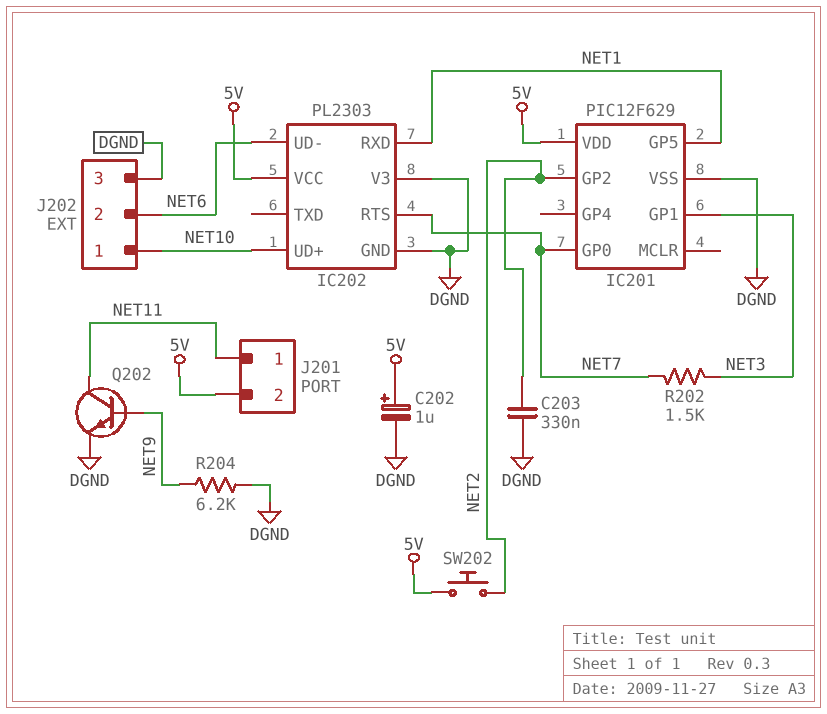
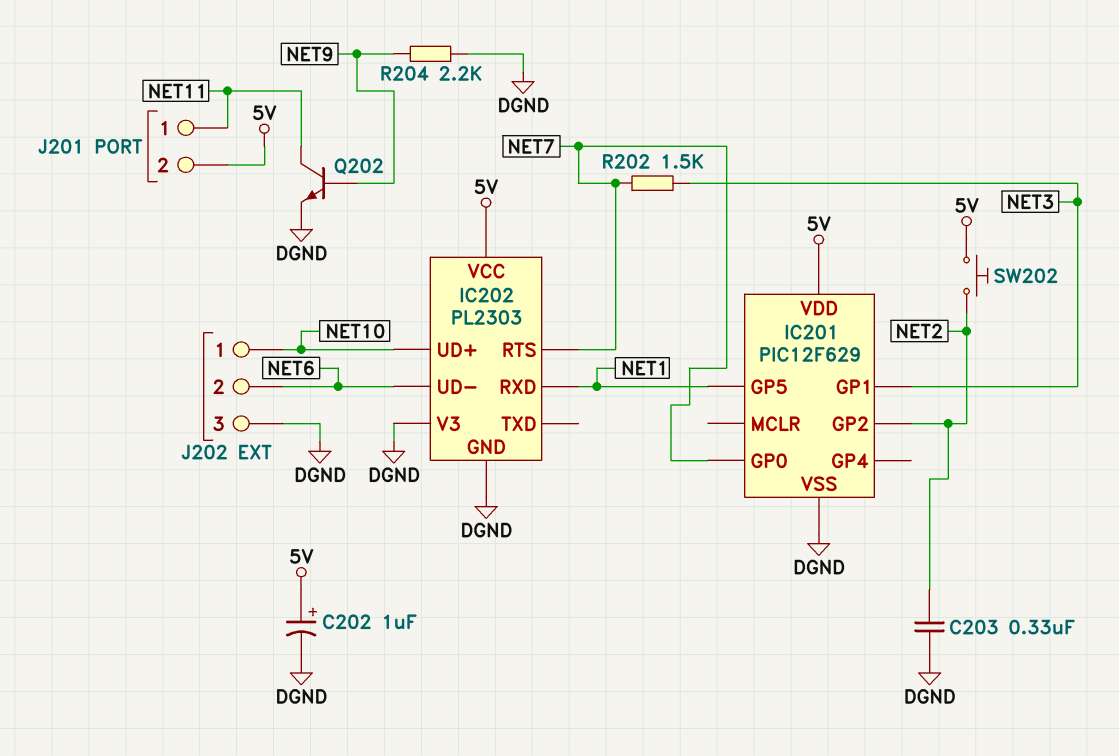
R204: 6.2k (DGND, NET9) -> 2.2k (DGND, NET9)

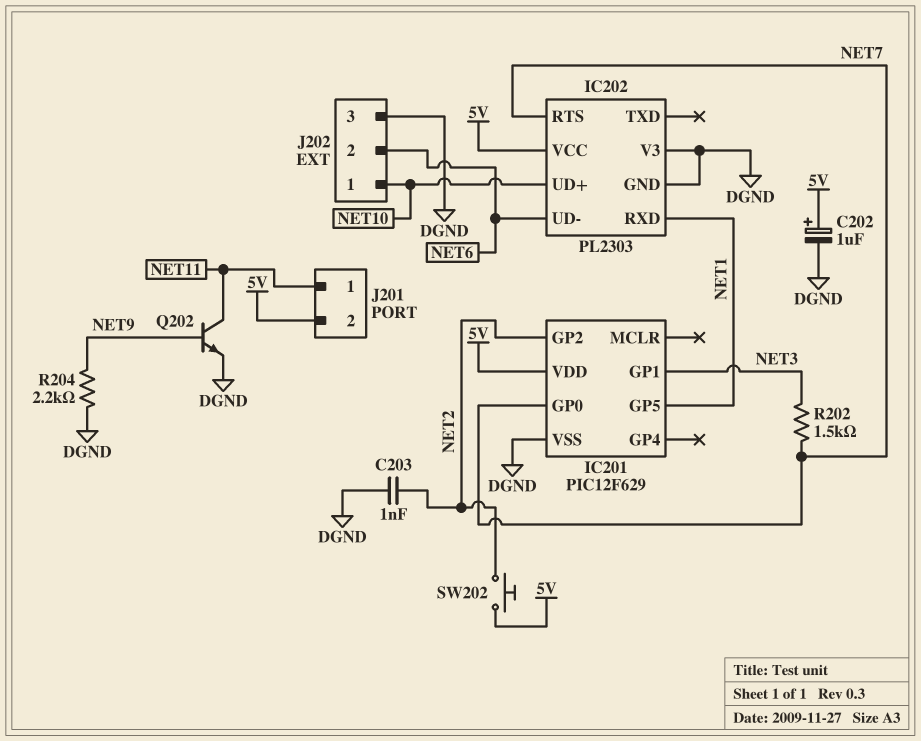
C203: 330nF (DGND, NET2) -> 1nF (DGND, NET2)

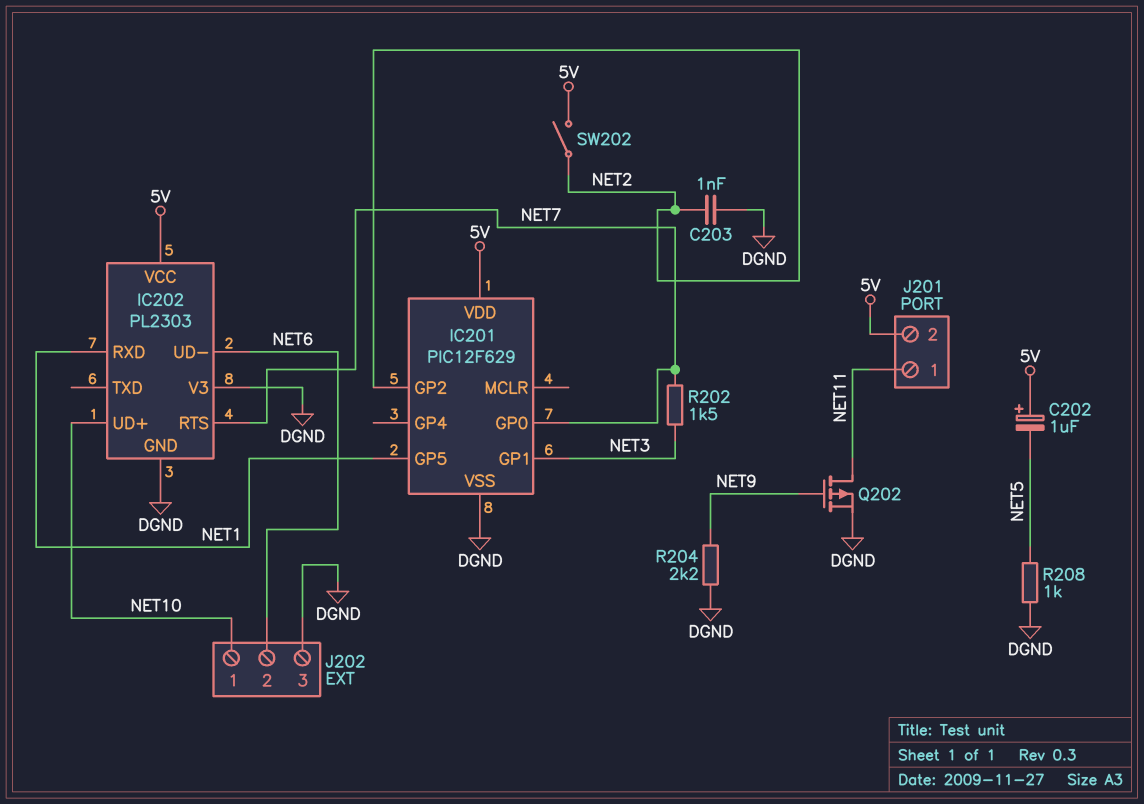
C202: 1uF (plus 5V, minus DGND) -> 1uF (plus 5V, minus NET5)
Q202: NPN (B NET9, C NET11, E DGND) -> PMOS (G NET9, D NET11, S DGND)
R208: none -> 1k (DGND, NET5)
SW202: button (5V, NET2) -> switch (5V, NET2)

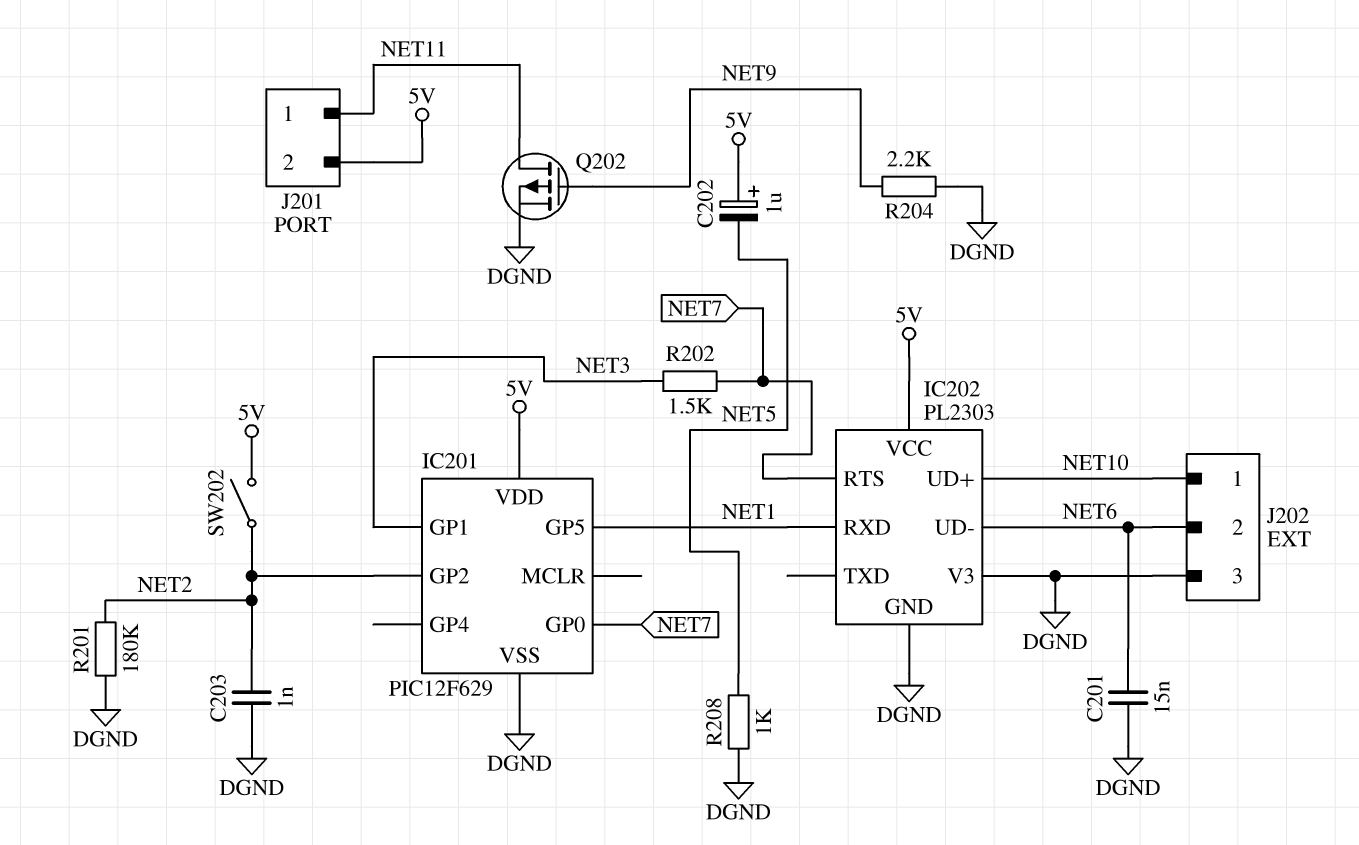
C201: none -> 15nF (DGND, NET6)
R201: none -> 180k (DGND, NET2)

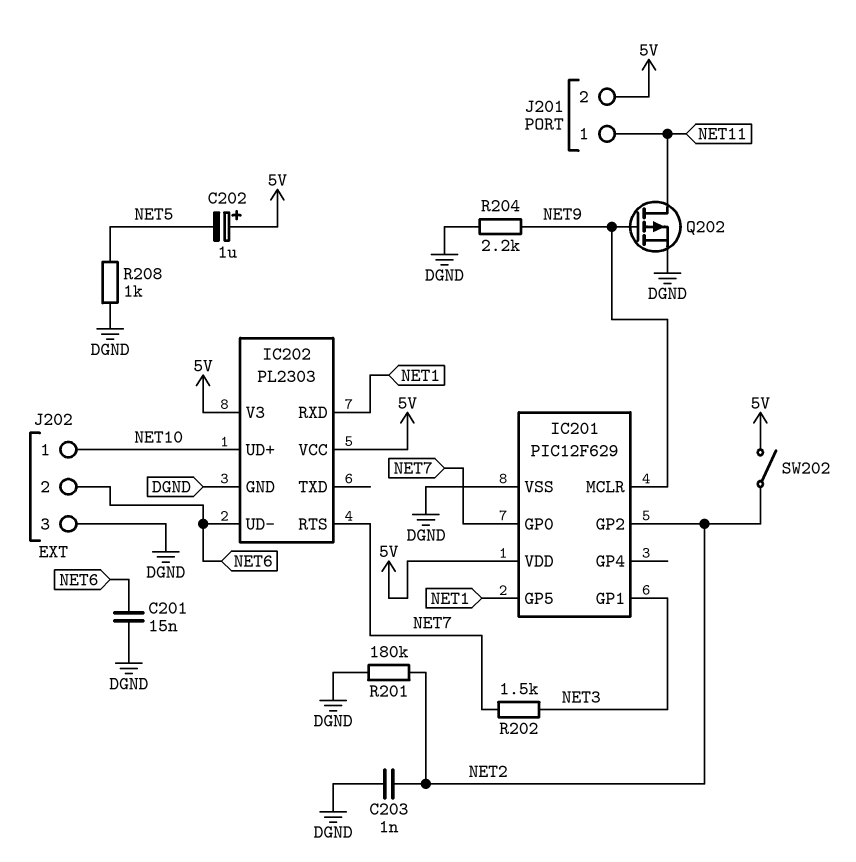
IC201 pin MCLR: none -> NET9
IC202 pin V3: DGND -> 5V

